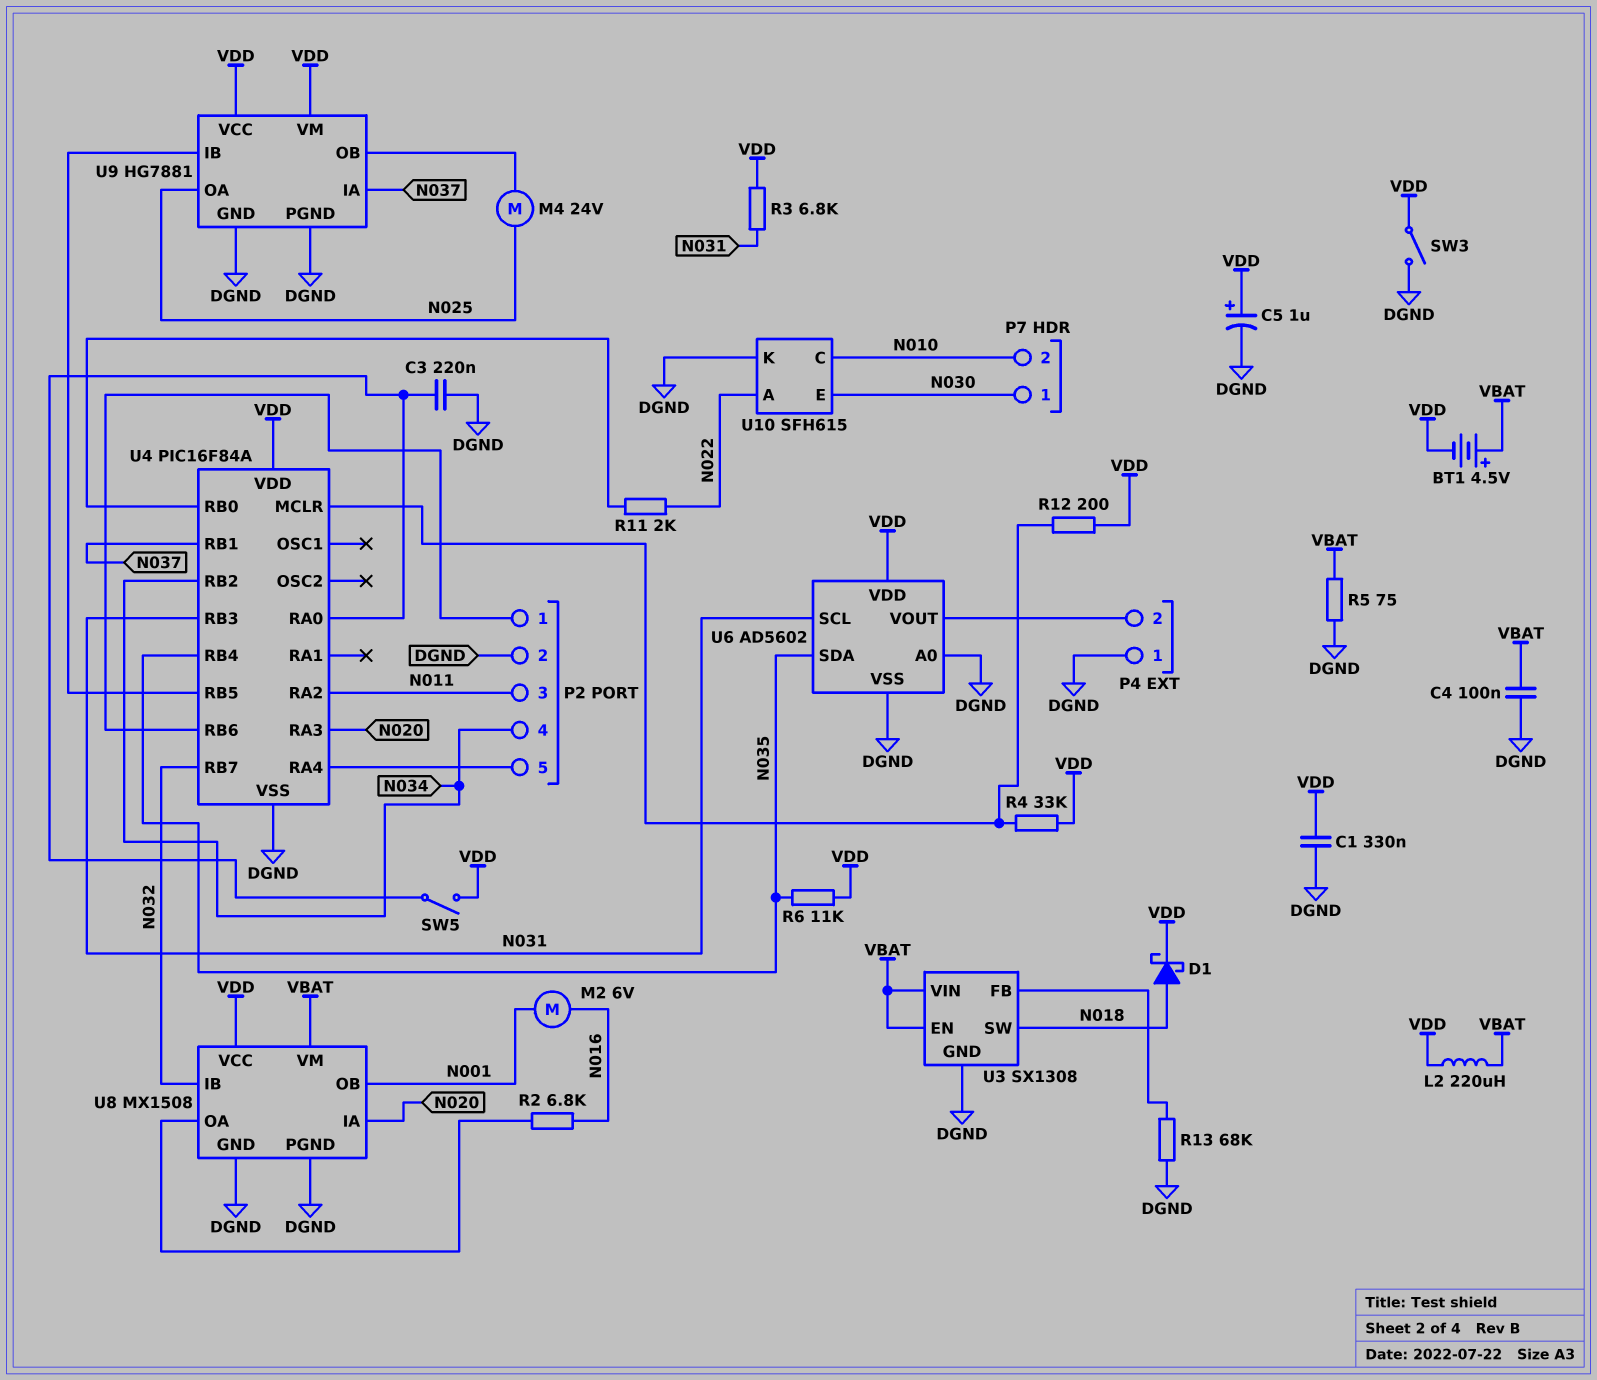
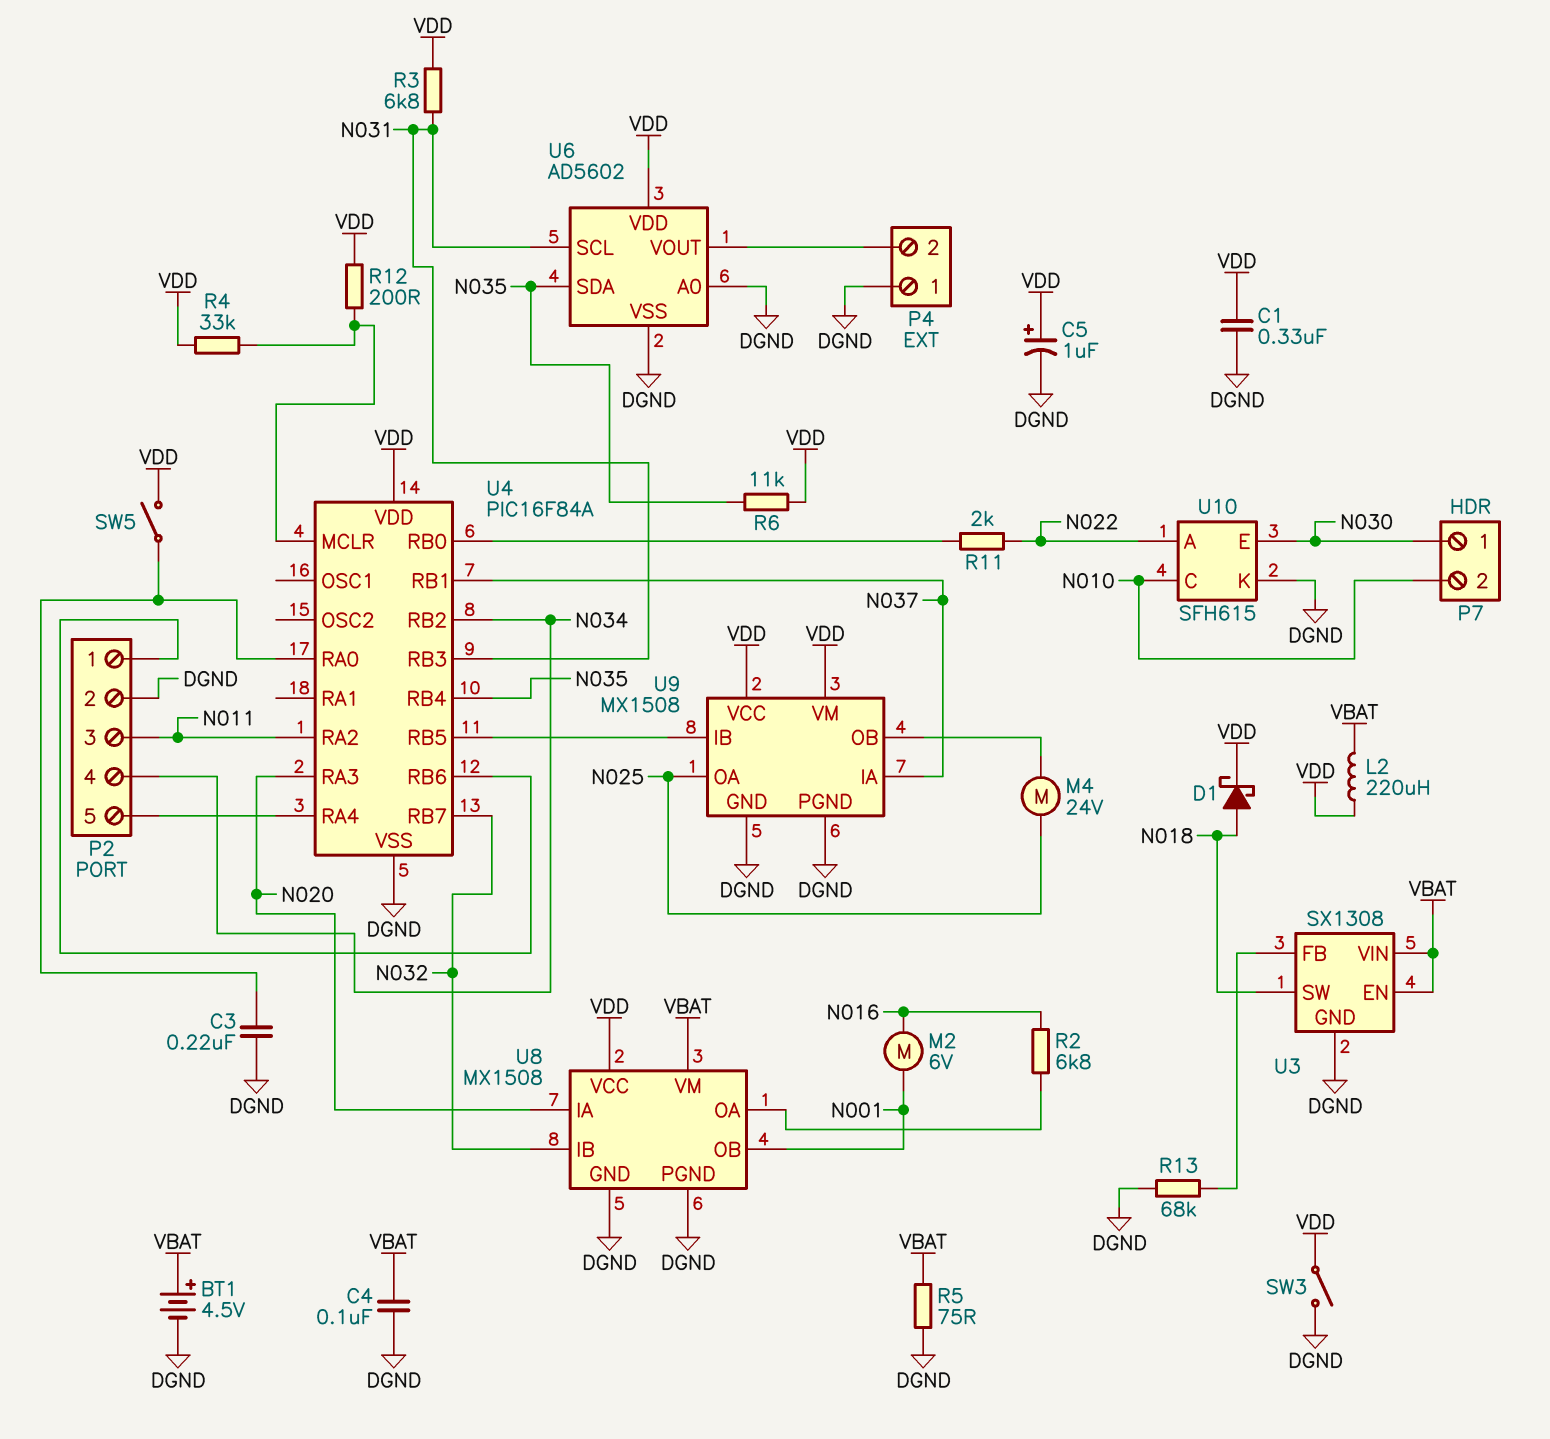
BT1: 4.5V (plus VBAT, minus VDD) -> 4.5V (plus VBAT, minus DGND)
U9: HG7881 -> MX1508

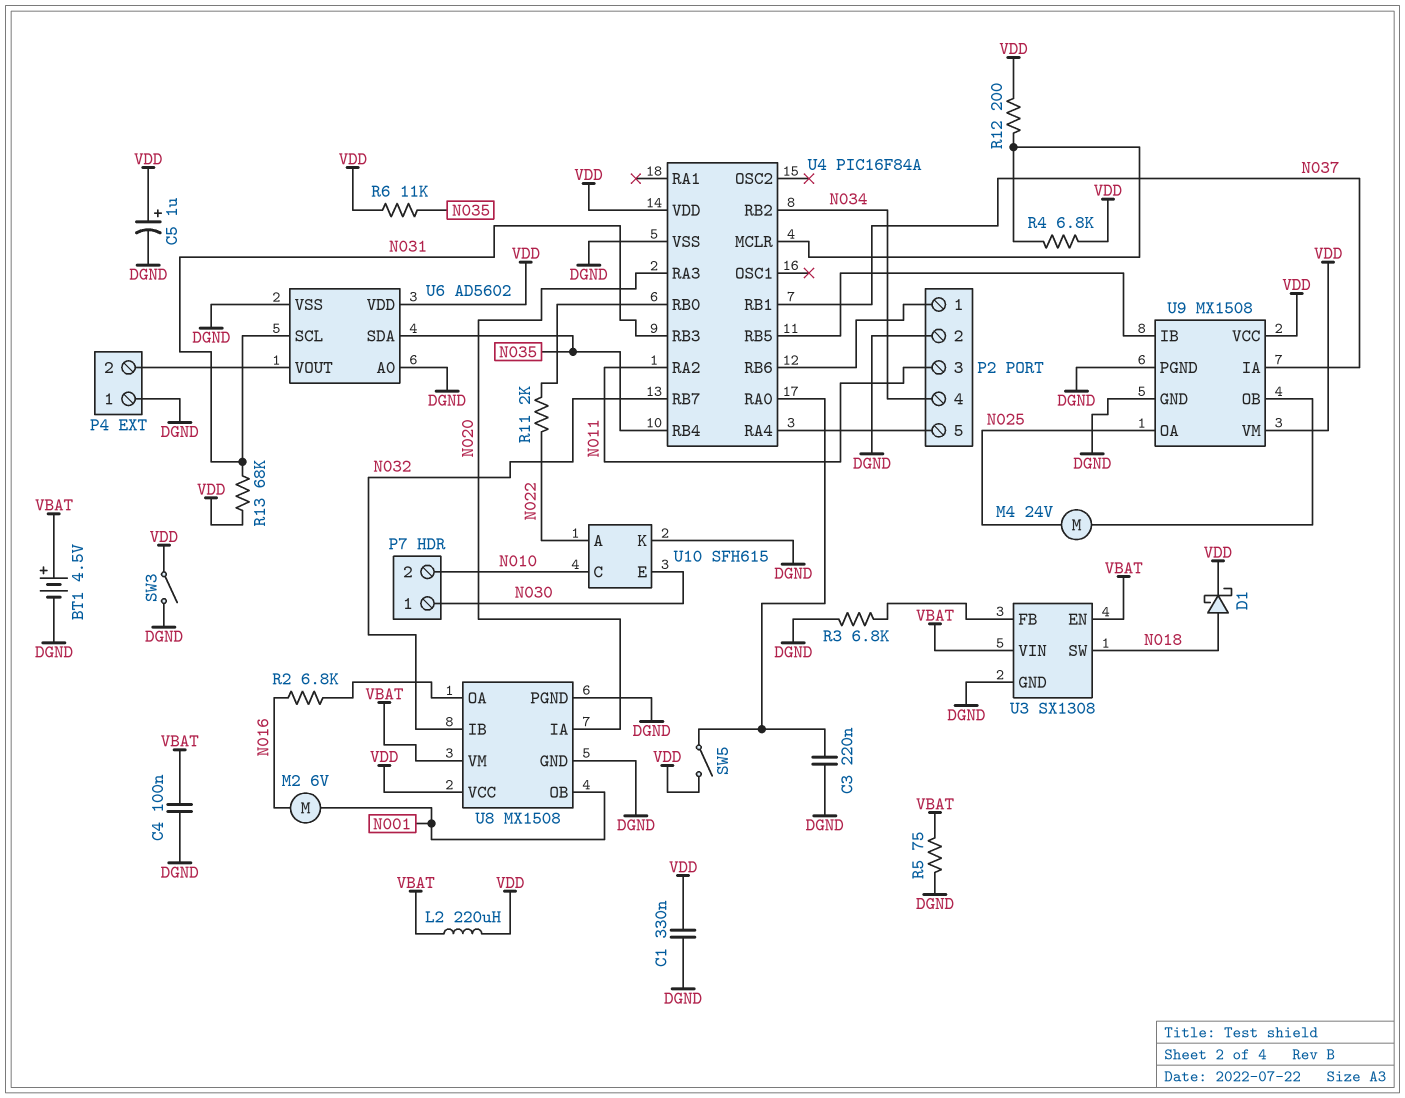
R3: 6.8k (N031, VDD) -> 6.8k (DGND, U3/FB)
R4: 33k (U4/MCLR, VDD) -> 6.8k (U4/MCLR, VDD)
R13: 68k (DGND, U3/FB) -> 68k (N031, VDD)

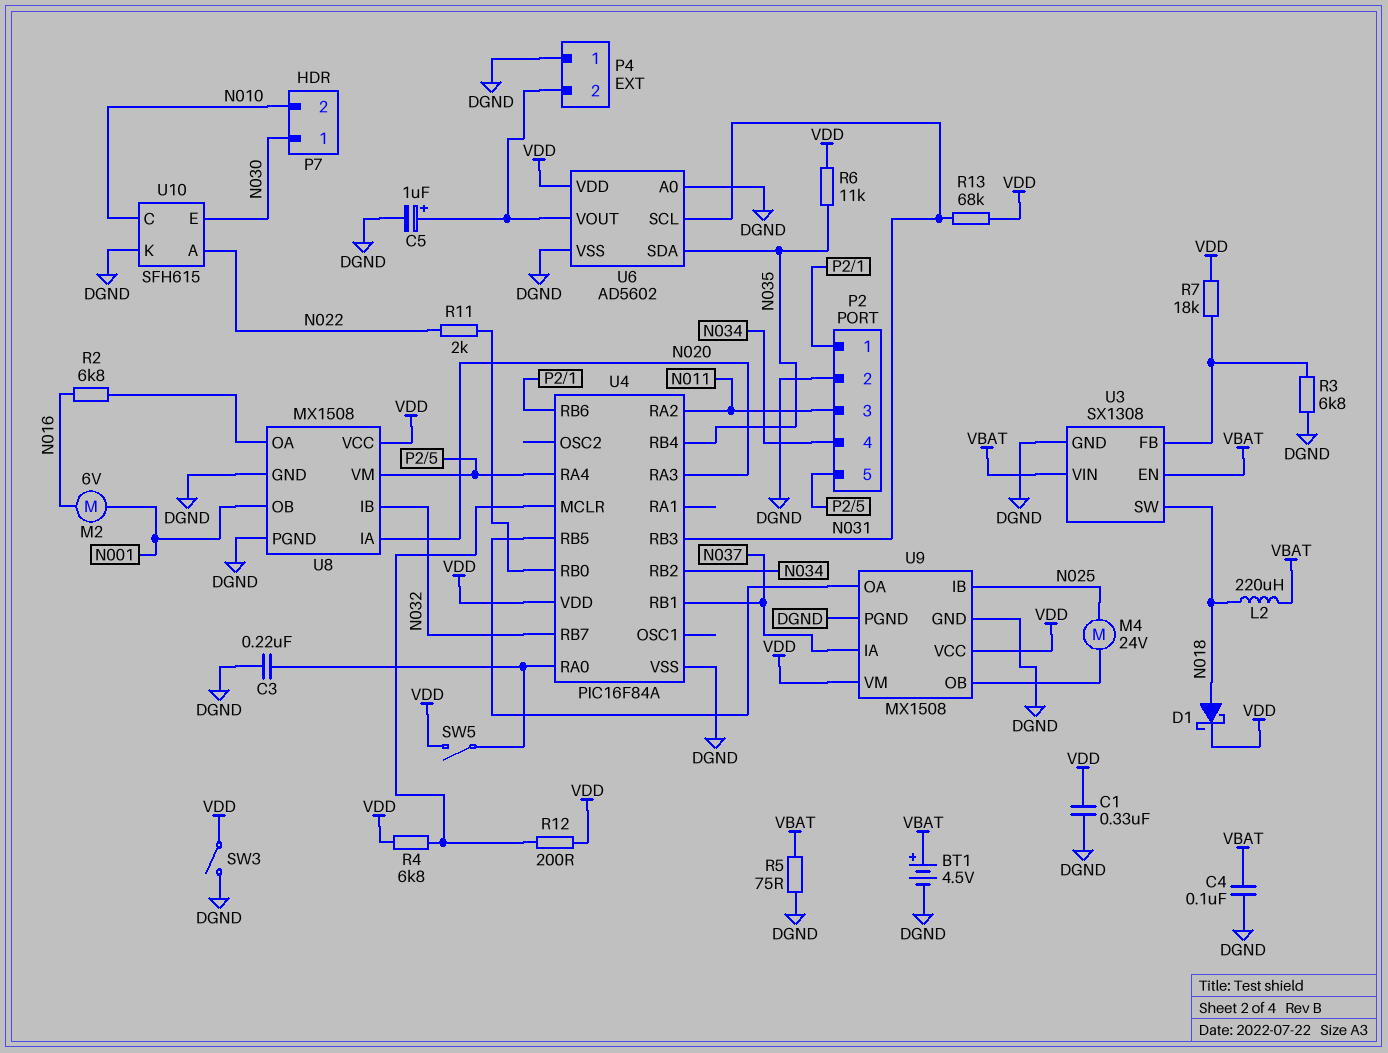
C5: 1uF (plus VDD, minus DGND) -> 1uF (plus P4/2, minus DGND)
L2: 220uH (VBAT, VDD) -> 220uH (N018, VBAT)
R7: none -> 18k (U3/FB, VDD)
U8 pin VM: VBAT -> P2/5
U9 pin IB: U4/RB5 -> N025
U9 pin OA: N025 -> U4/RB5

